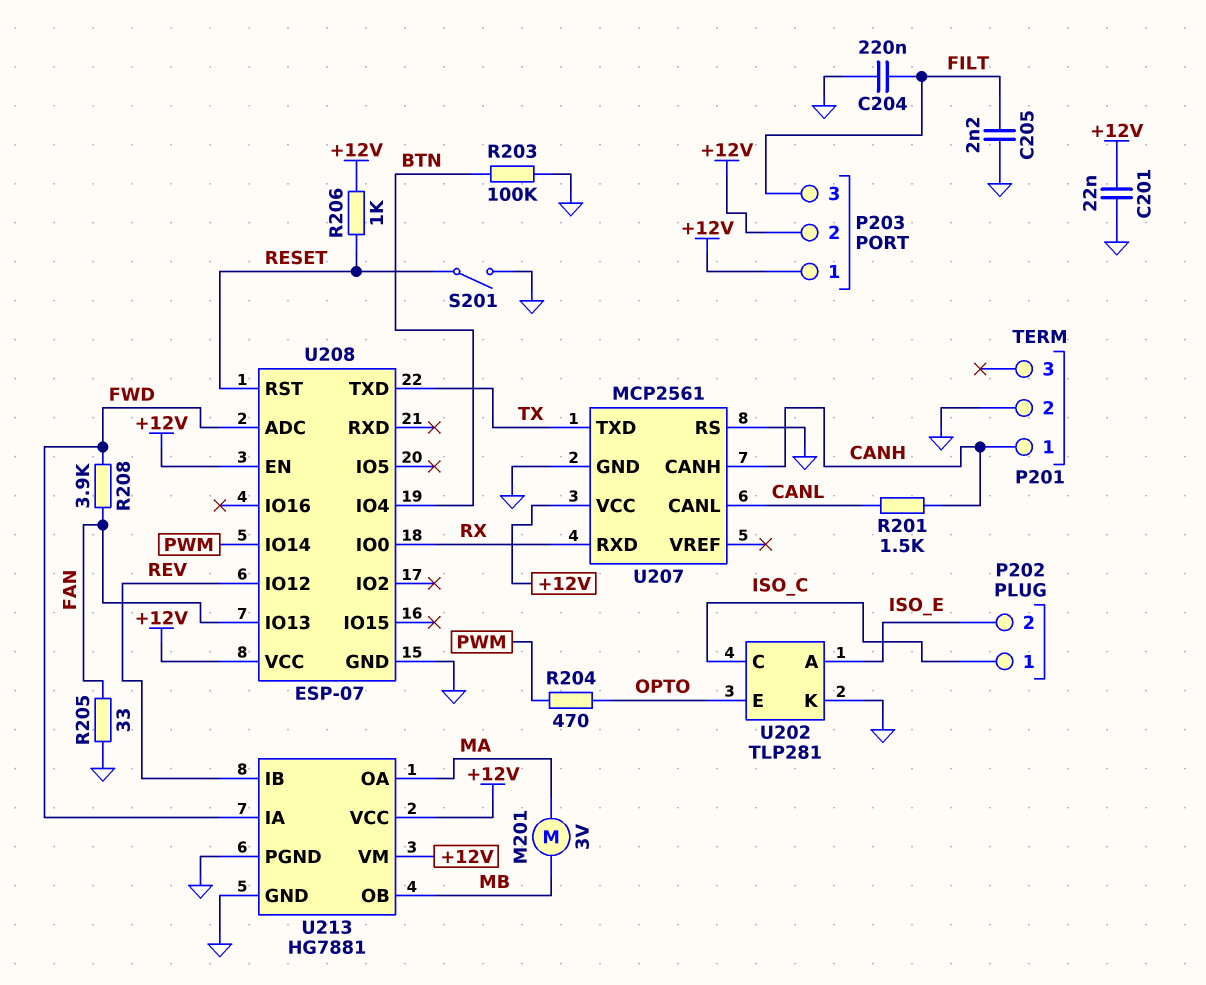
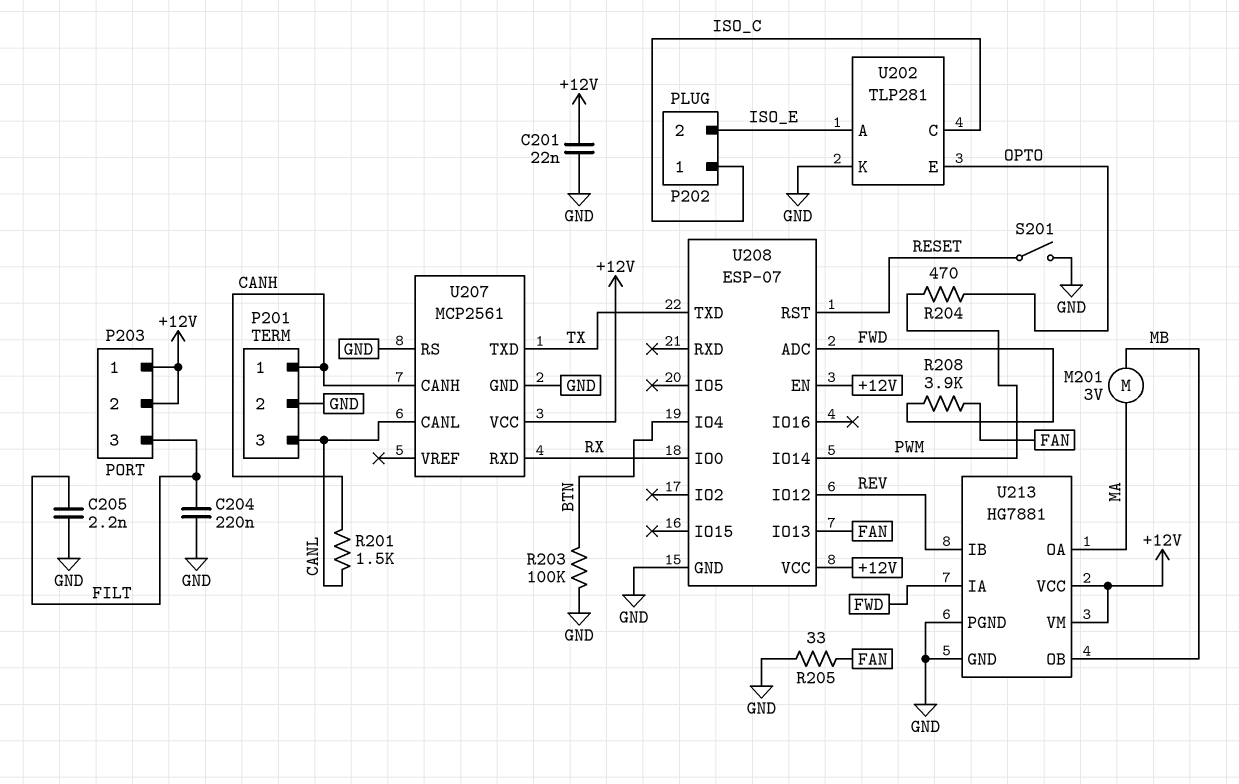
P201 pin 3: none -> CANL
R206: 1k (+12V, RESET) -> none

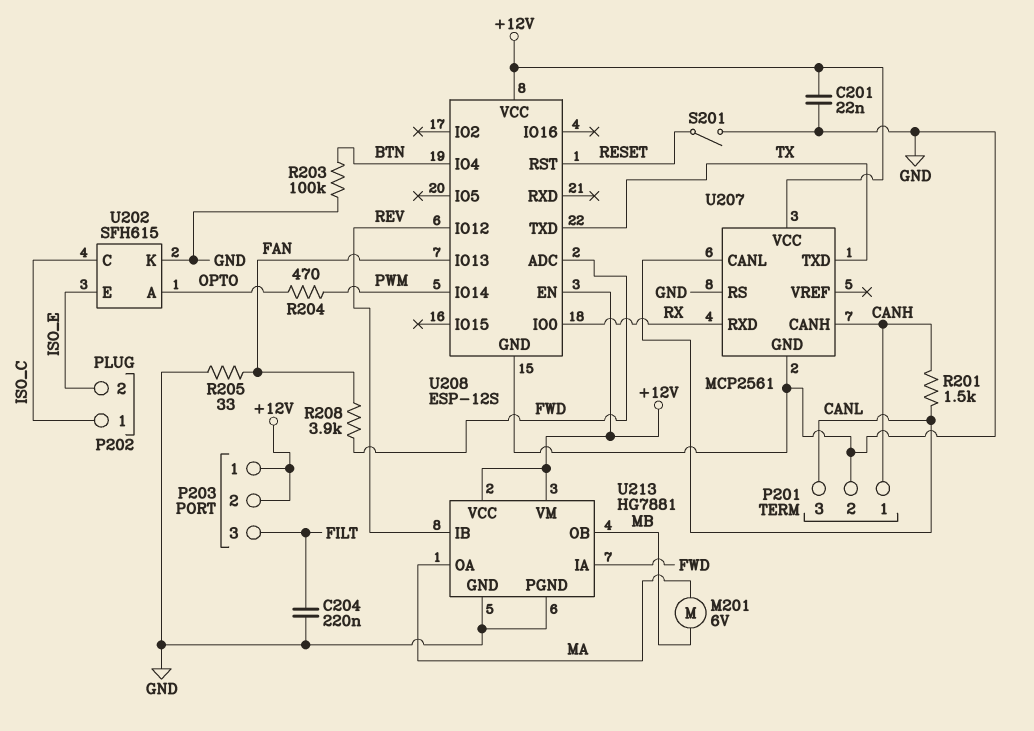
C205: 2.2nF (FILT, GND) -> none
M201: motor 3V (MA, MB) -> motor 6V (MA, MB)
U202: TLP281 -> SFH615
U202 pin A: ISO_E -> OPTO
U202 pin E: OPTO -> ISO_E
U208: ESP-07 -> ESP-12S

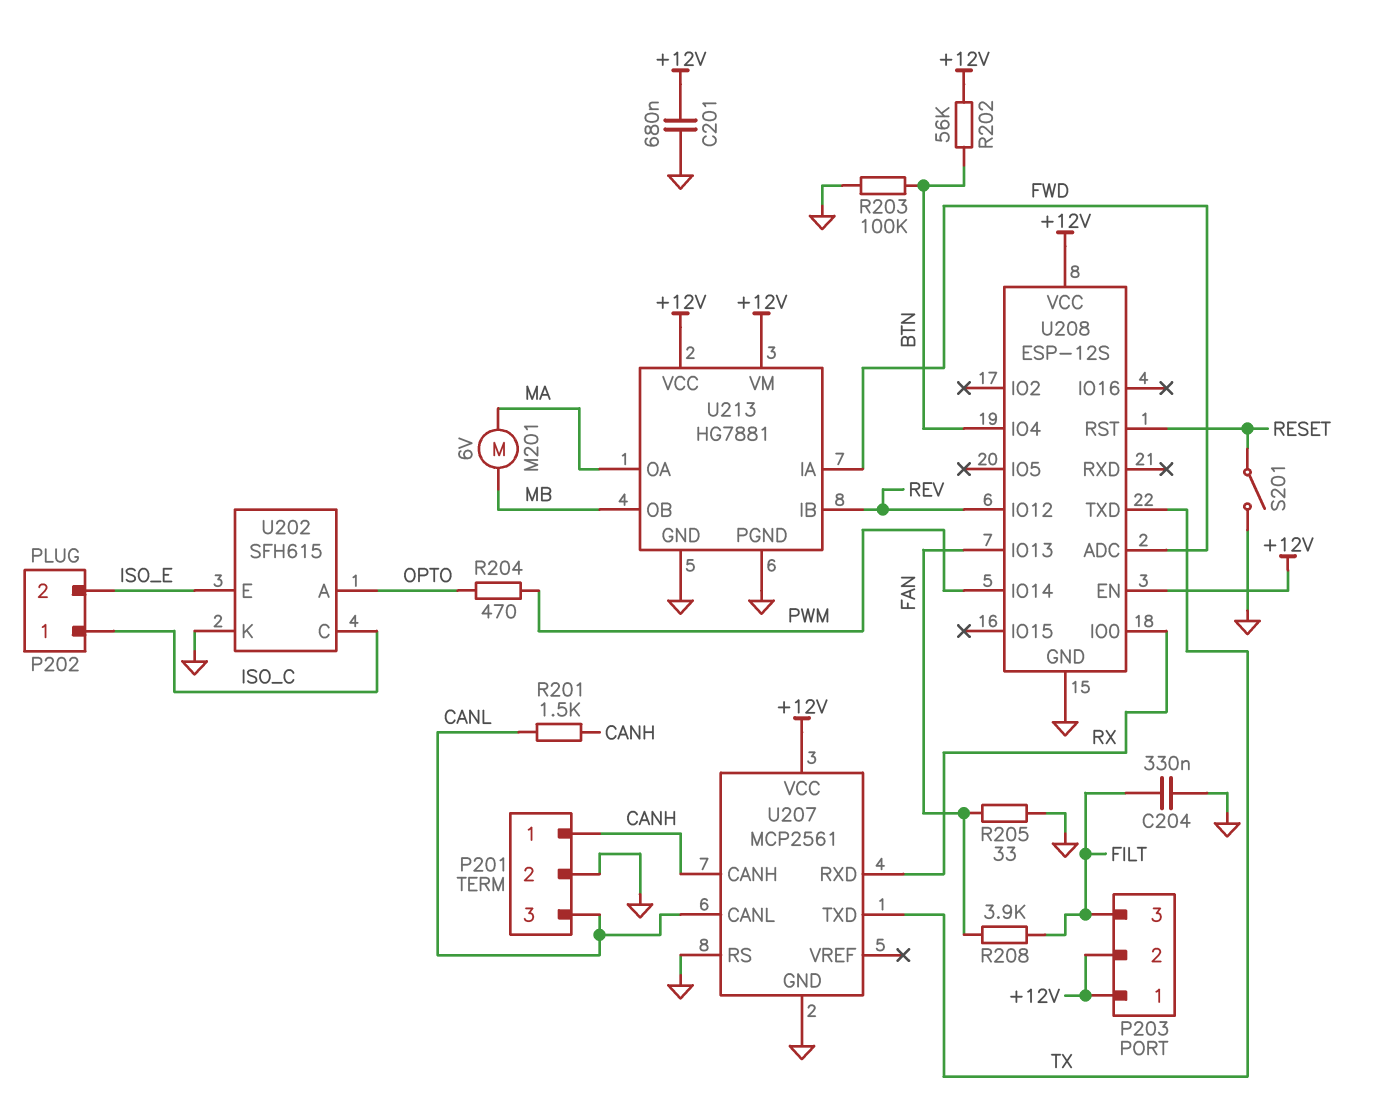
C201: 22nF (+12V, GND) -> 680nF (+12V, GND)
C204: 220nF (FILT, GND) -> 330nF (FILT, GND)
R202: none -> 56k (+12V, BTN)
R208: 3.9k (FAN, FWD) -> 3.9k (FAN, FILT)

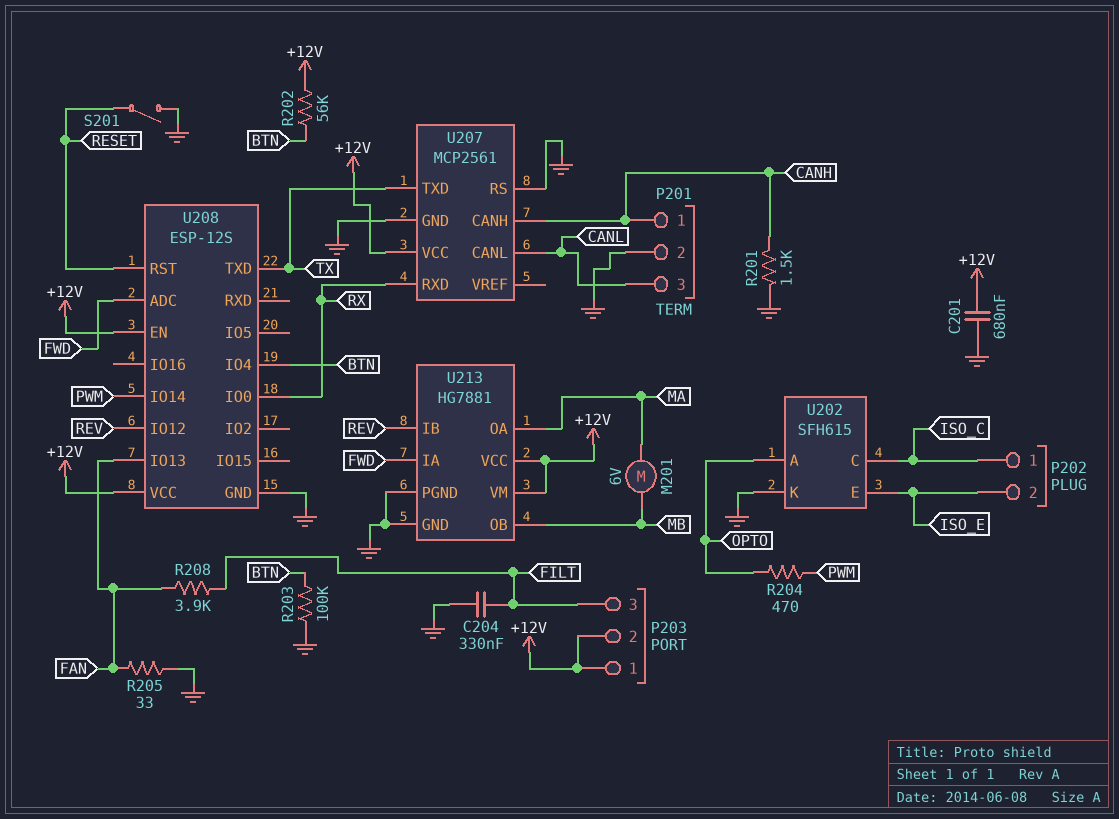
R201: 1.5k (CANH, CANL) -> 1.5k (CANH, GND)

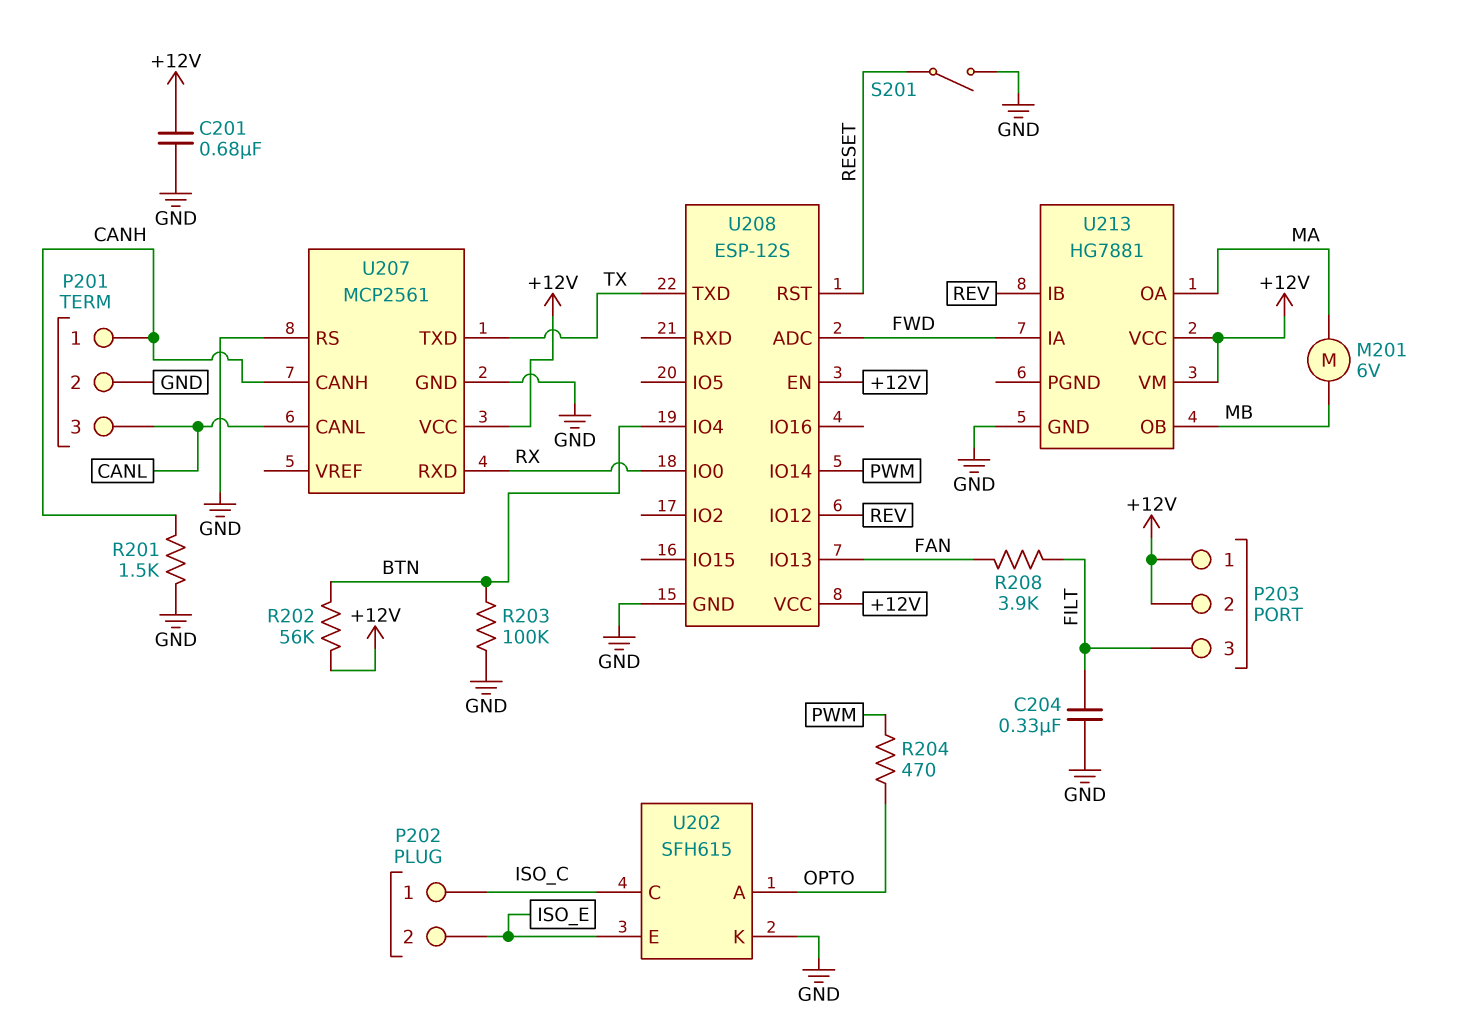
R205: 33 (FAN, GND) -> none
U213 pin PGND: GND -> none

